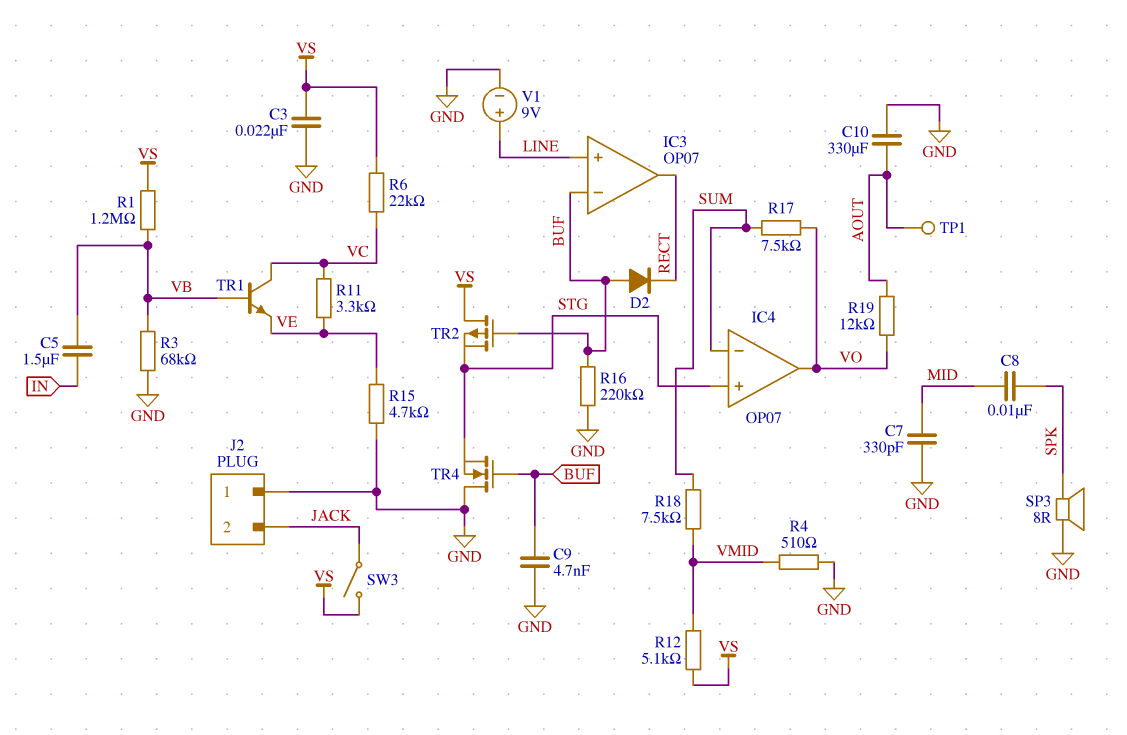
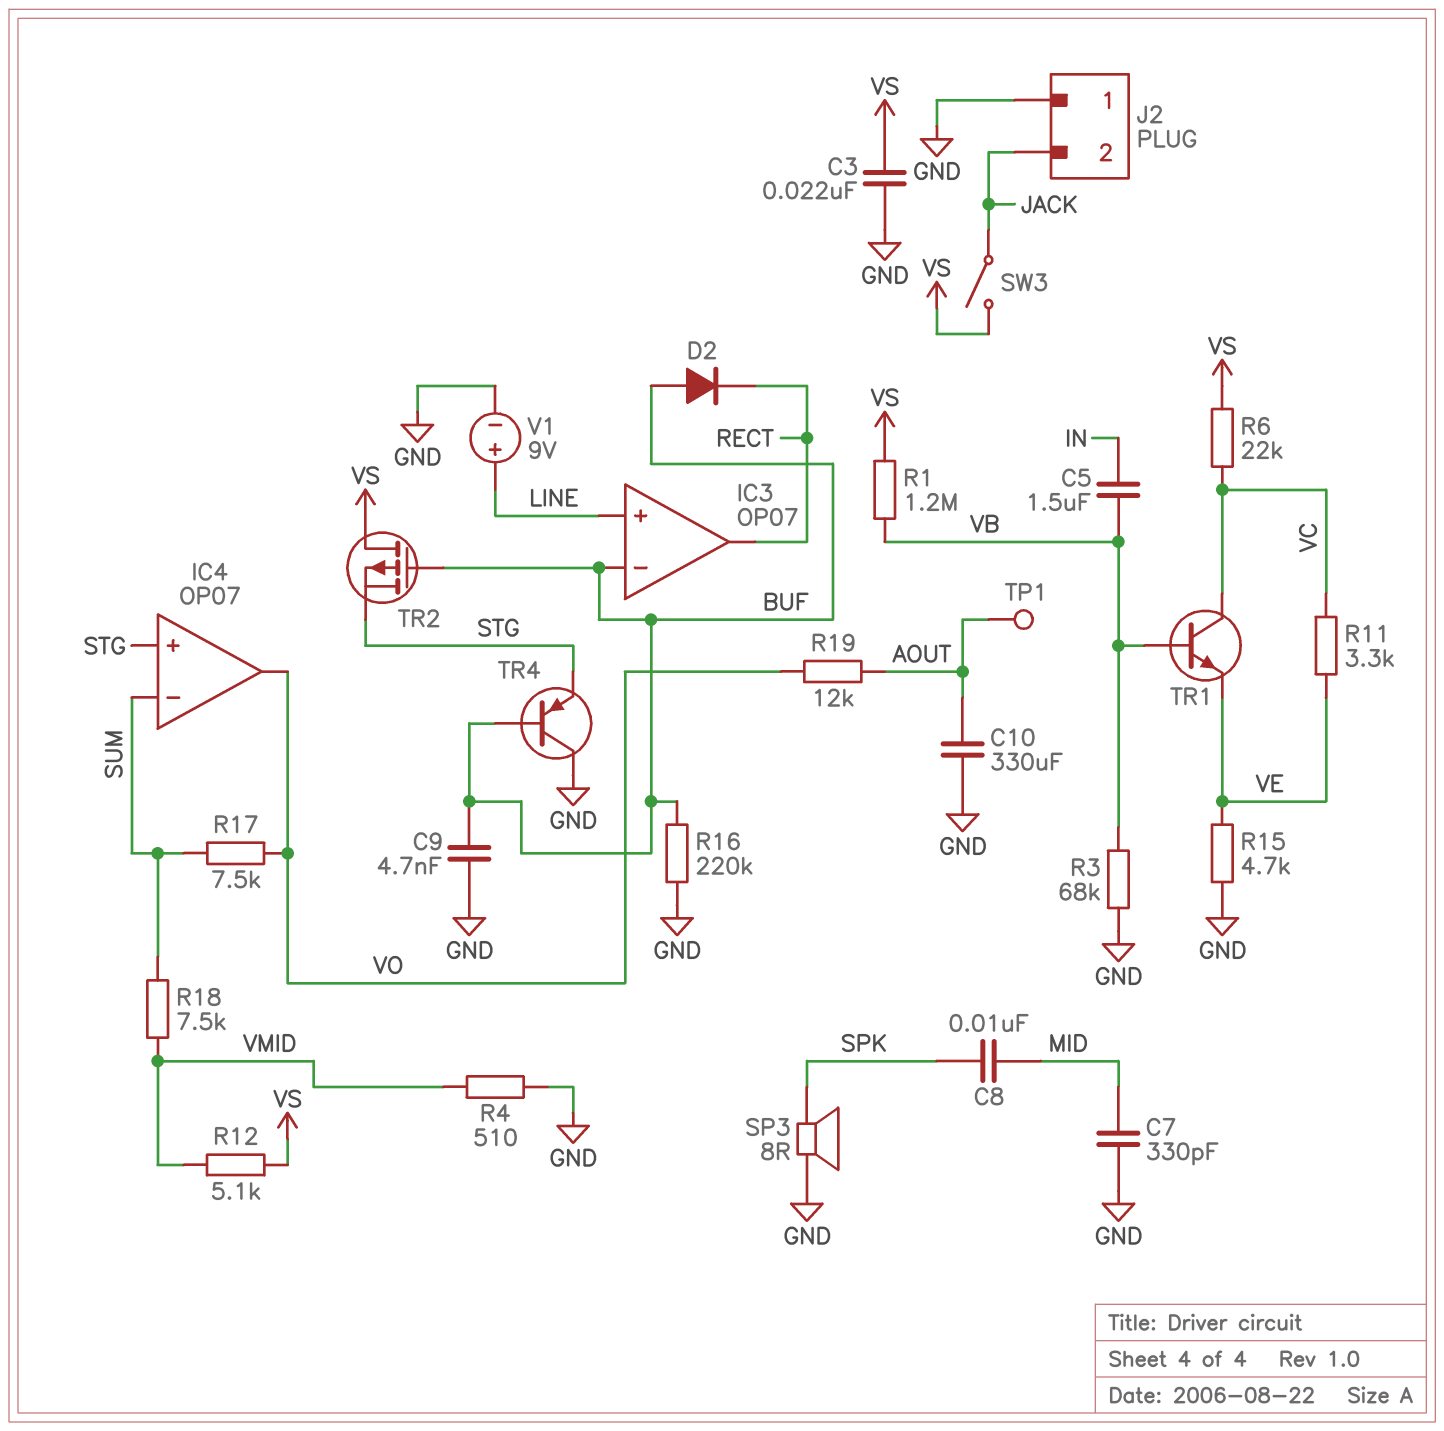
TR4: NMOS (G BUF, D GND, S STG) -> PNP (B BUF, C GND, E STG)

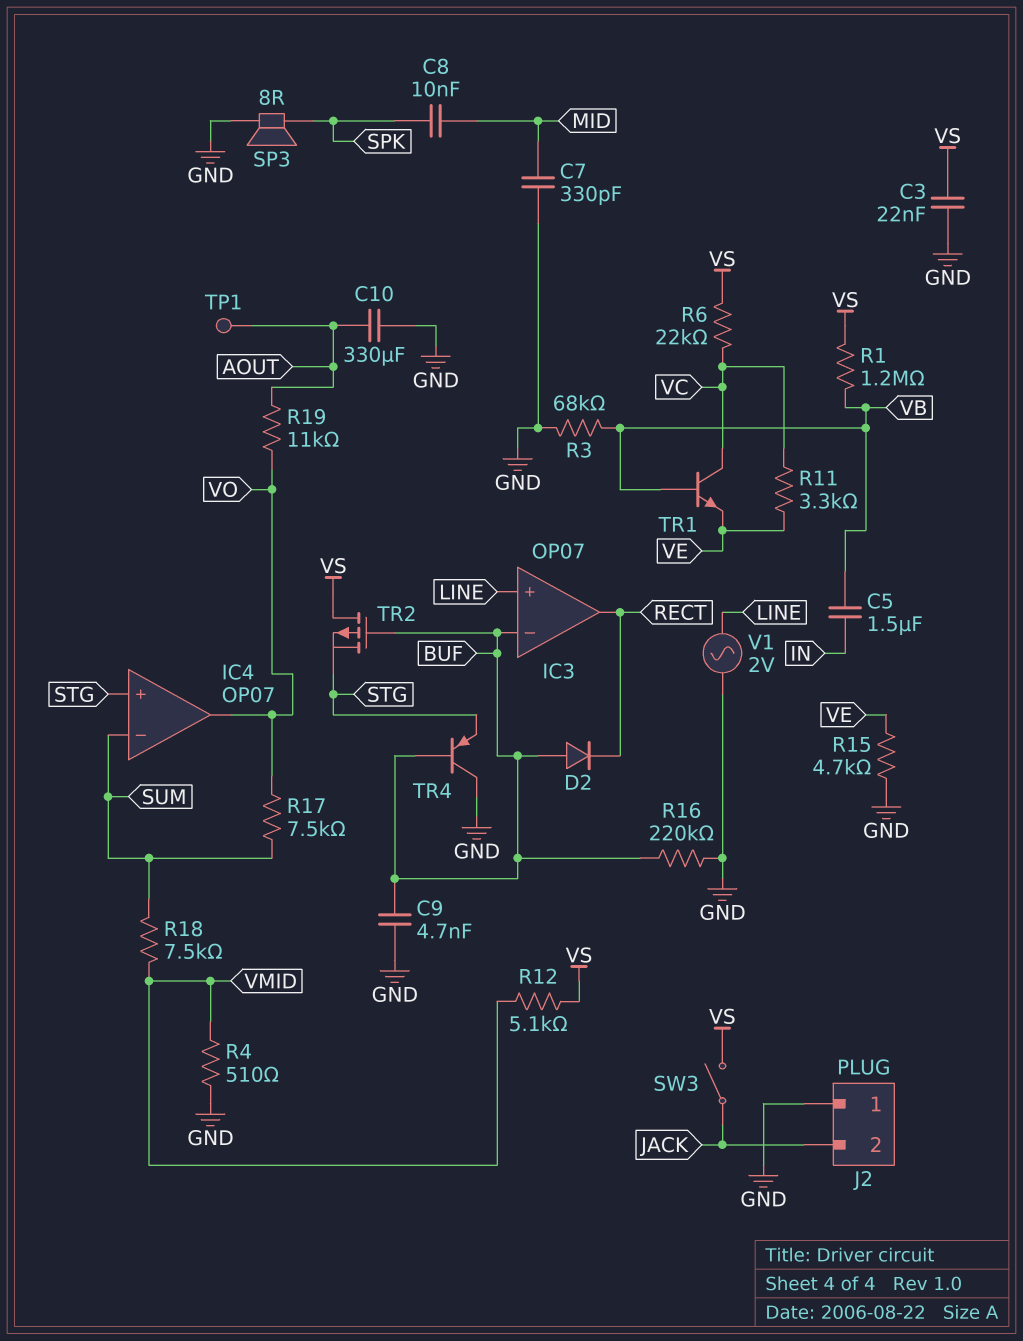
R19: 12k (AOUT, VO) -> 11k (AOUT, VO)
V1: 9V (plus LINE, minus GND) -> AC 2V (GND, LINE)

